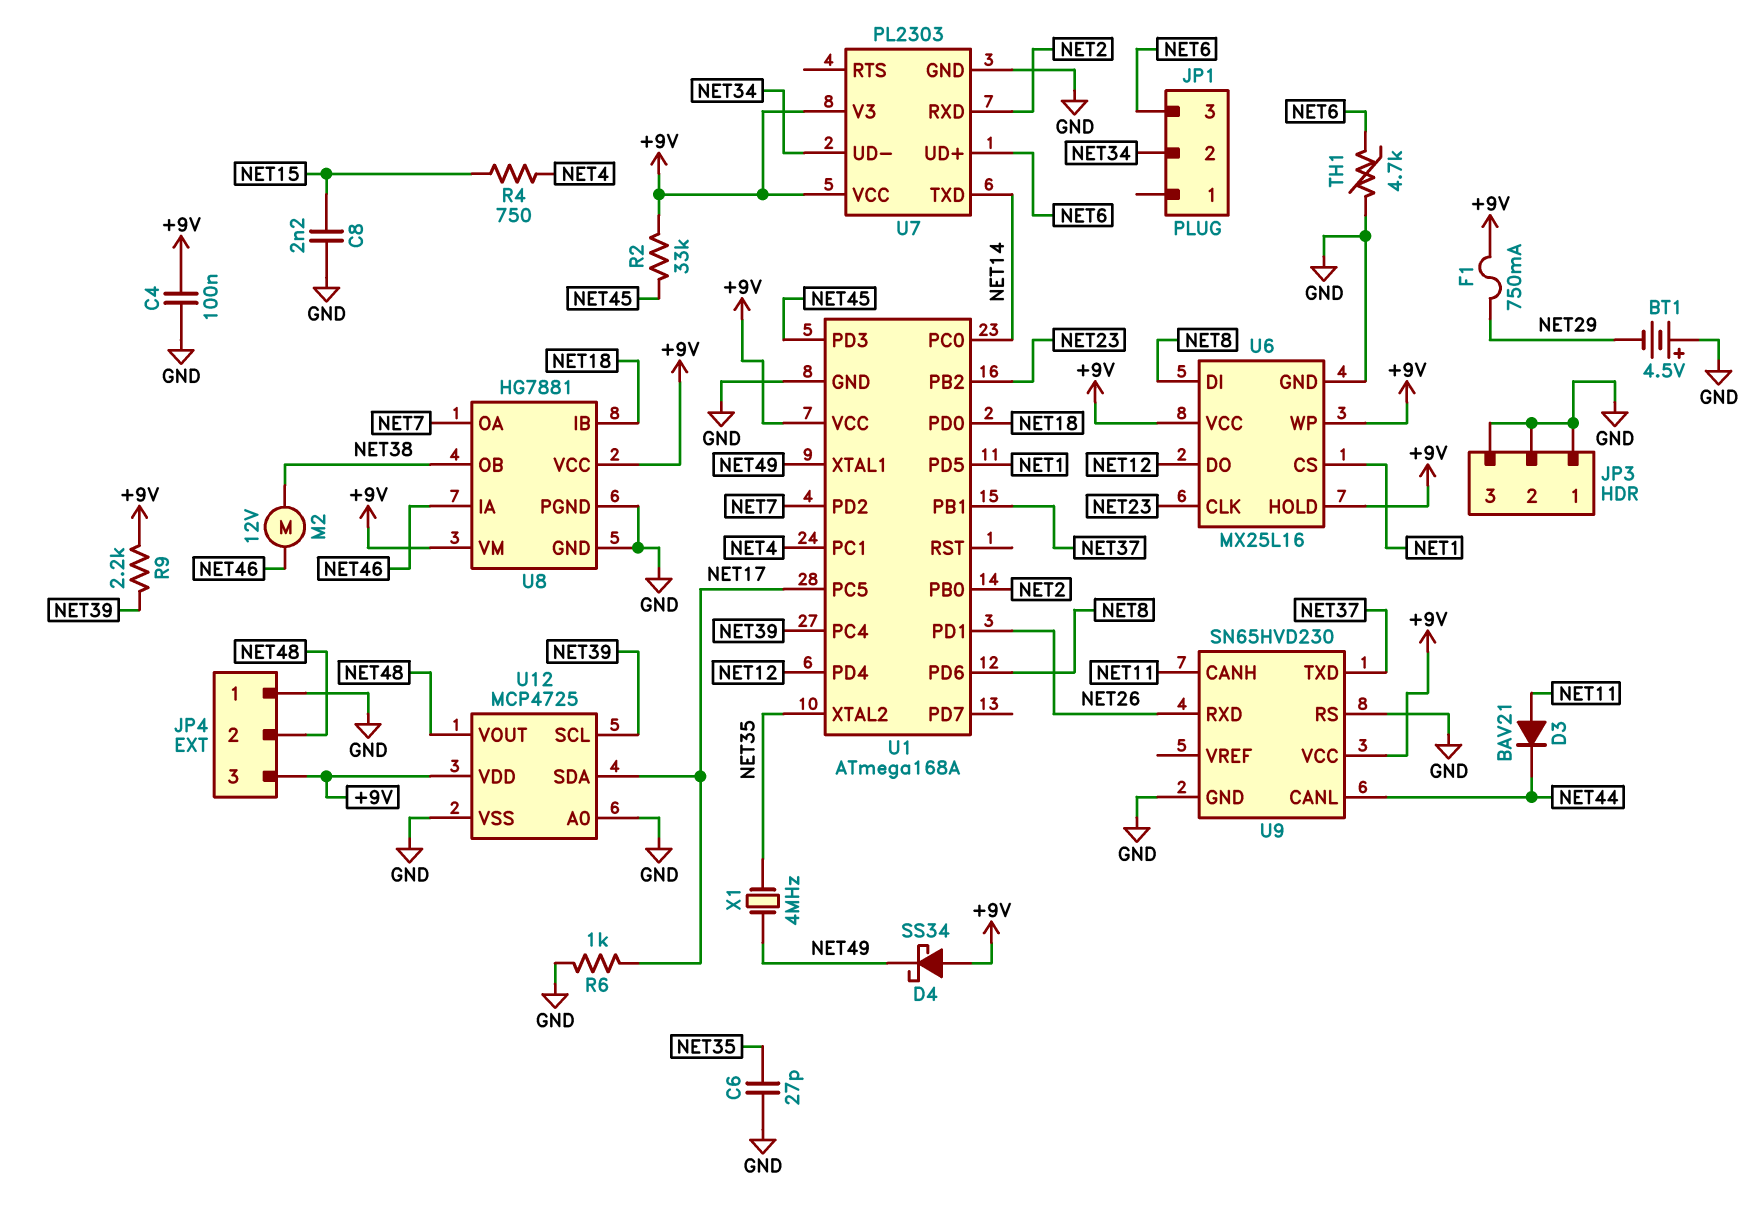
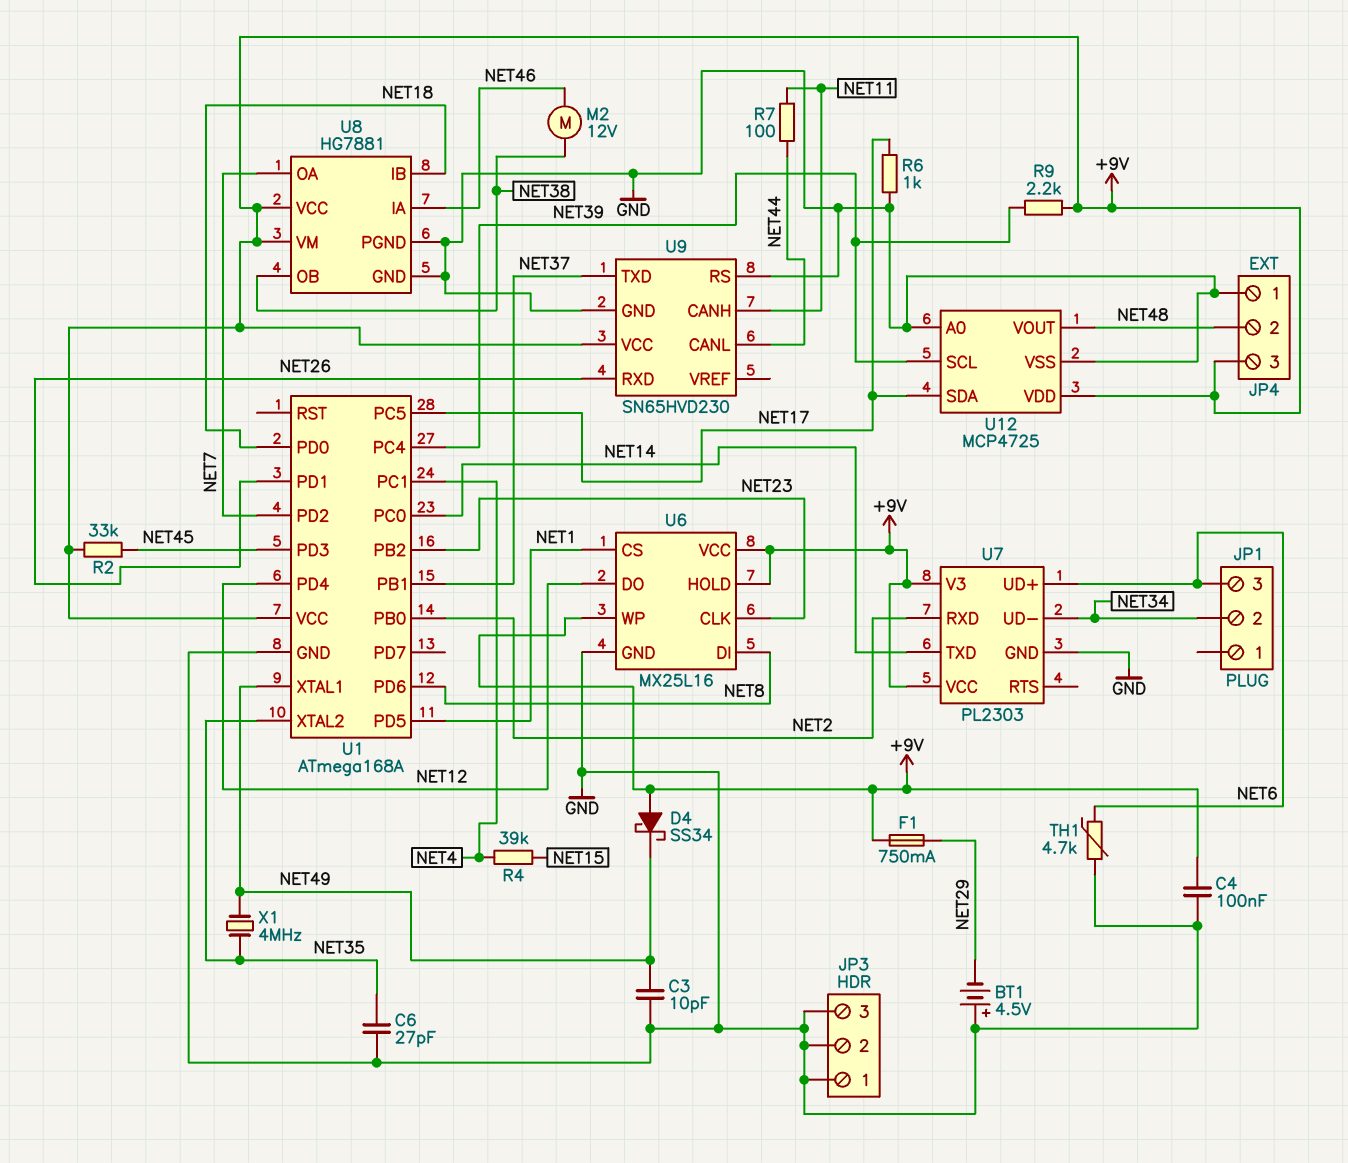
C3: none -> 10pF (GND, NET49)
C8: 2.2nF (GND, NET15) -> none
D3: diode BAV21 (A NET11, K NET44) -> none
R4: 750 (NET4, NET15) -> 39k (NET4, NET15)
R7: none -> 100 (NET11, NET44)

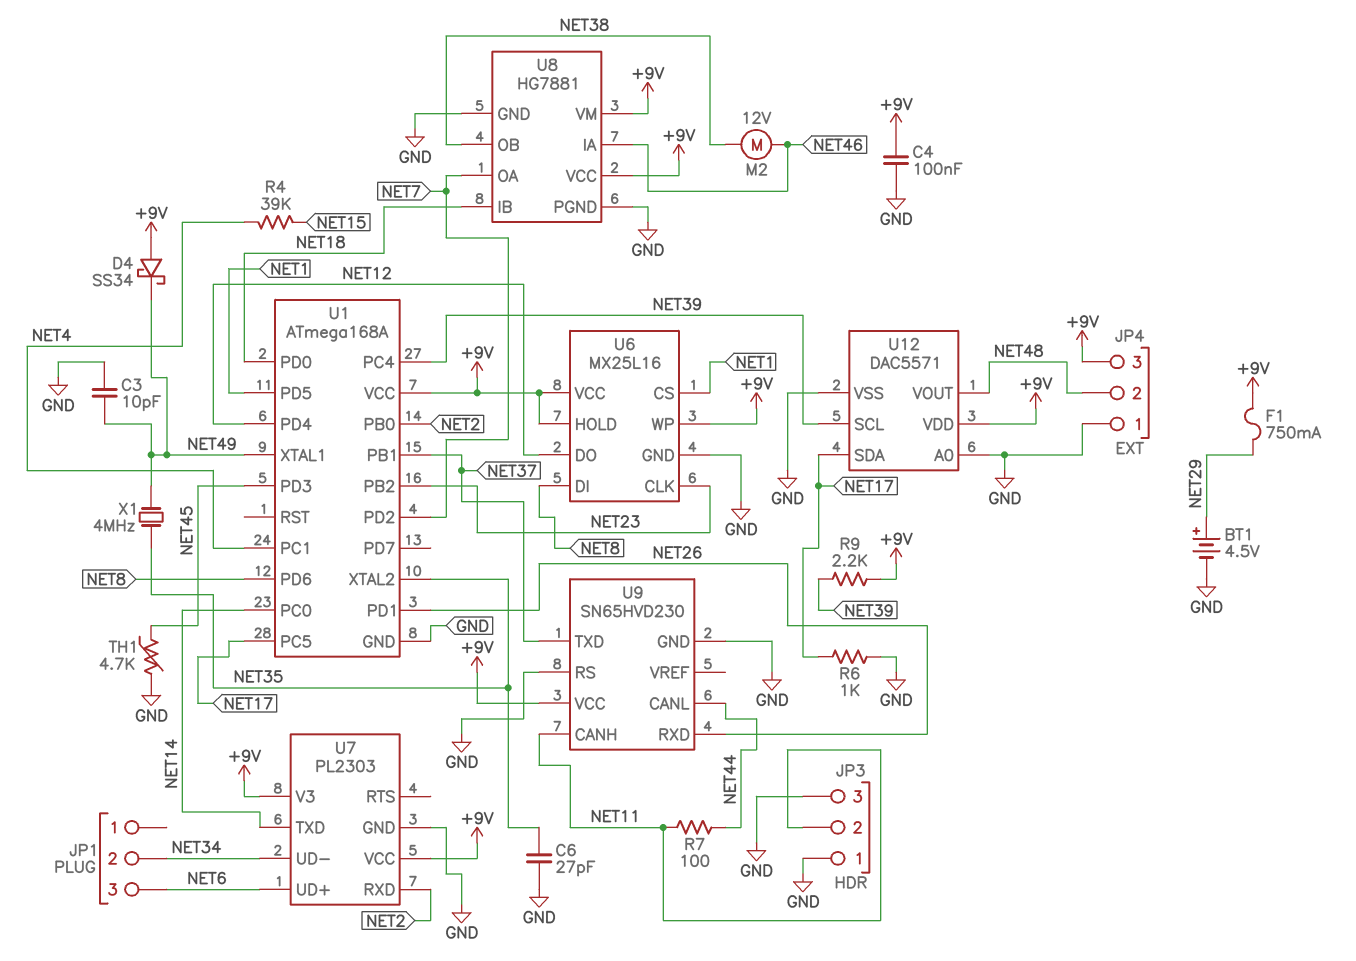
BT1: 4.5V (plus GND, minus NET29) -> 4.5V (plus NET29, minus GND)
JP3 pin 2: GND -> NET11
R2: 33k (+9V, NET45) -> none
TH1: 4.7k (GND, NET6) -> 4.7k (GND, NET45)
U12: MCP4725 -> DAC5571

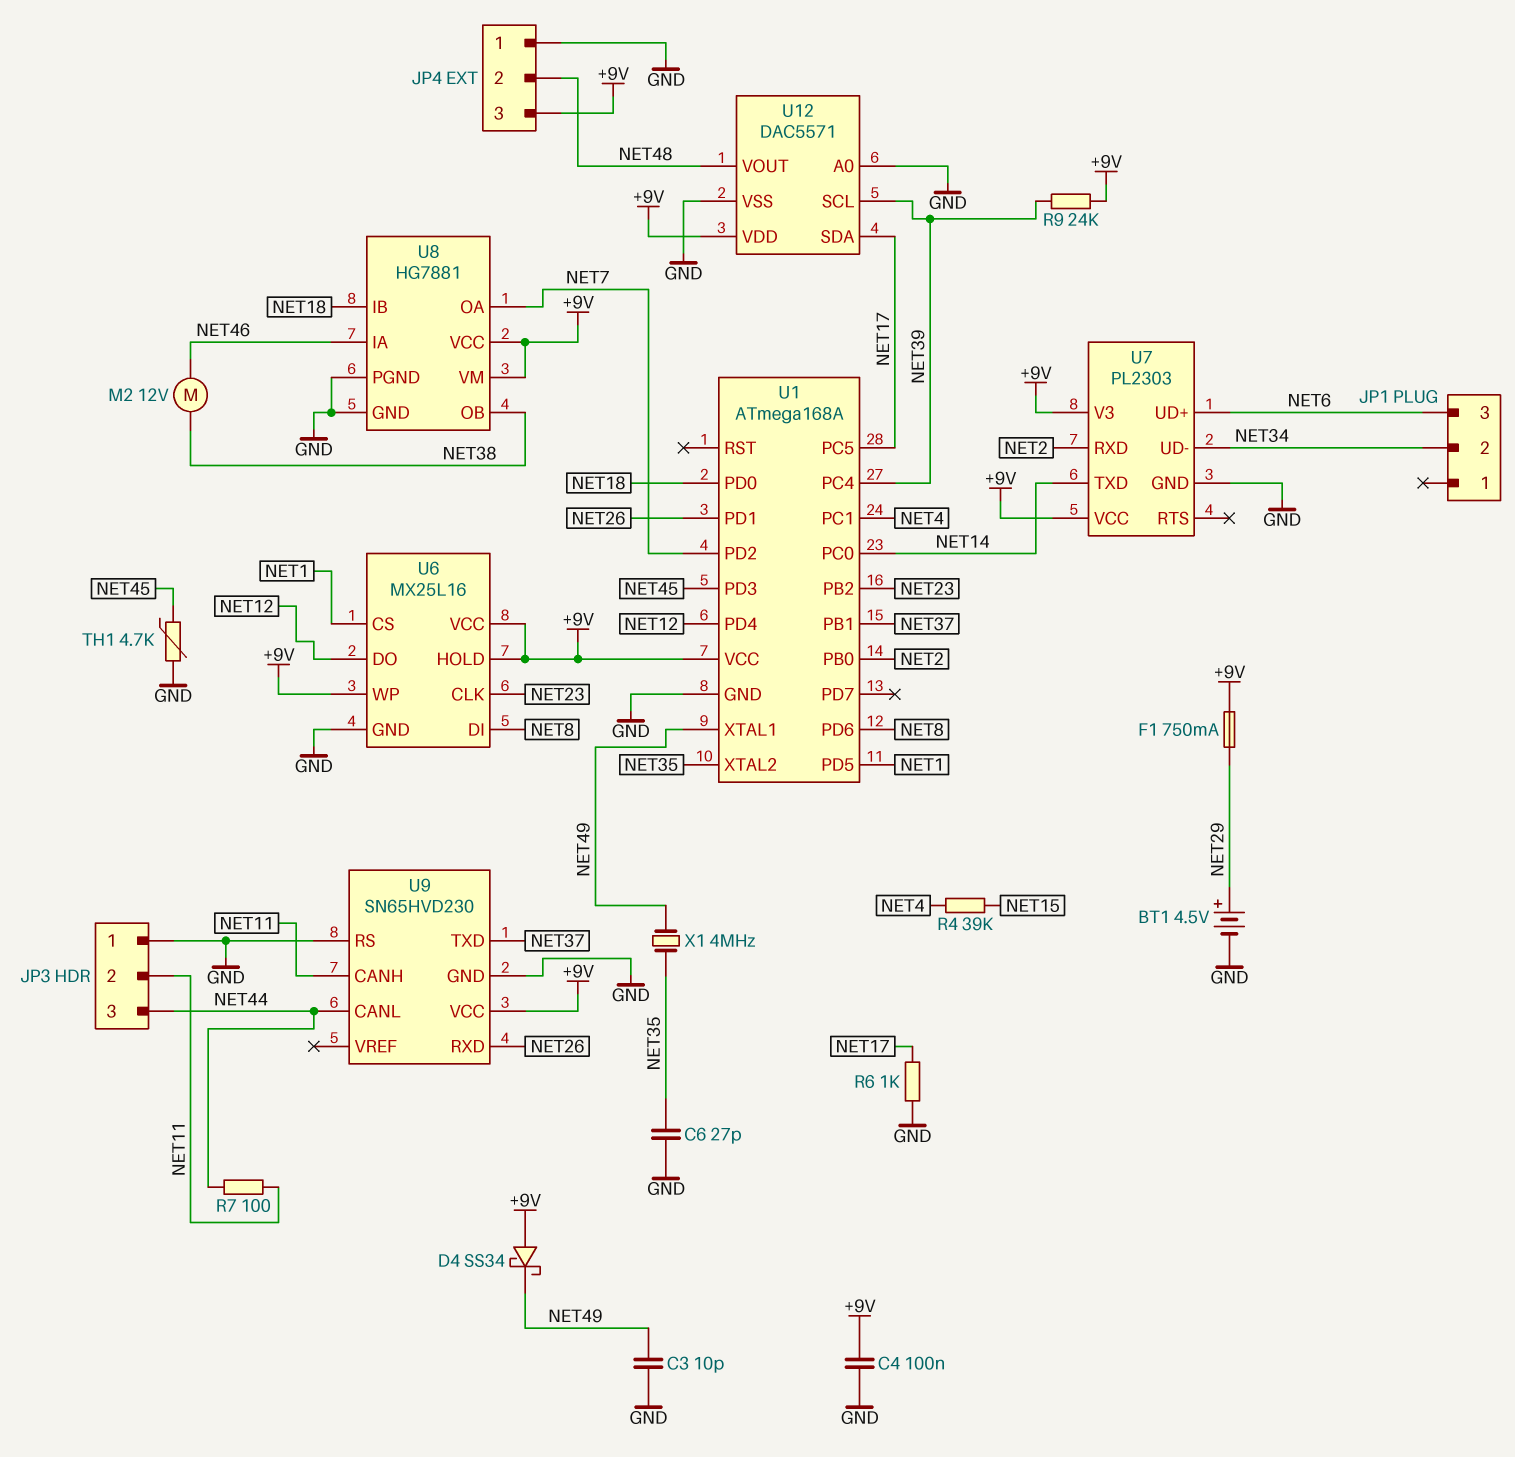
JP3 pin 3: GND -> NET44
R9: 2.2k (+9V, NET39) -> 24k (+9V, NET39)

